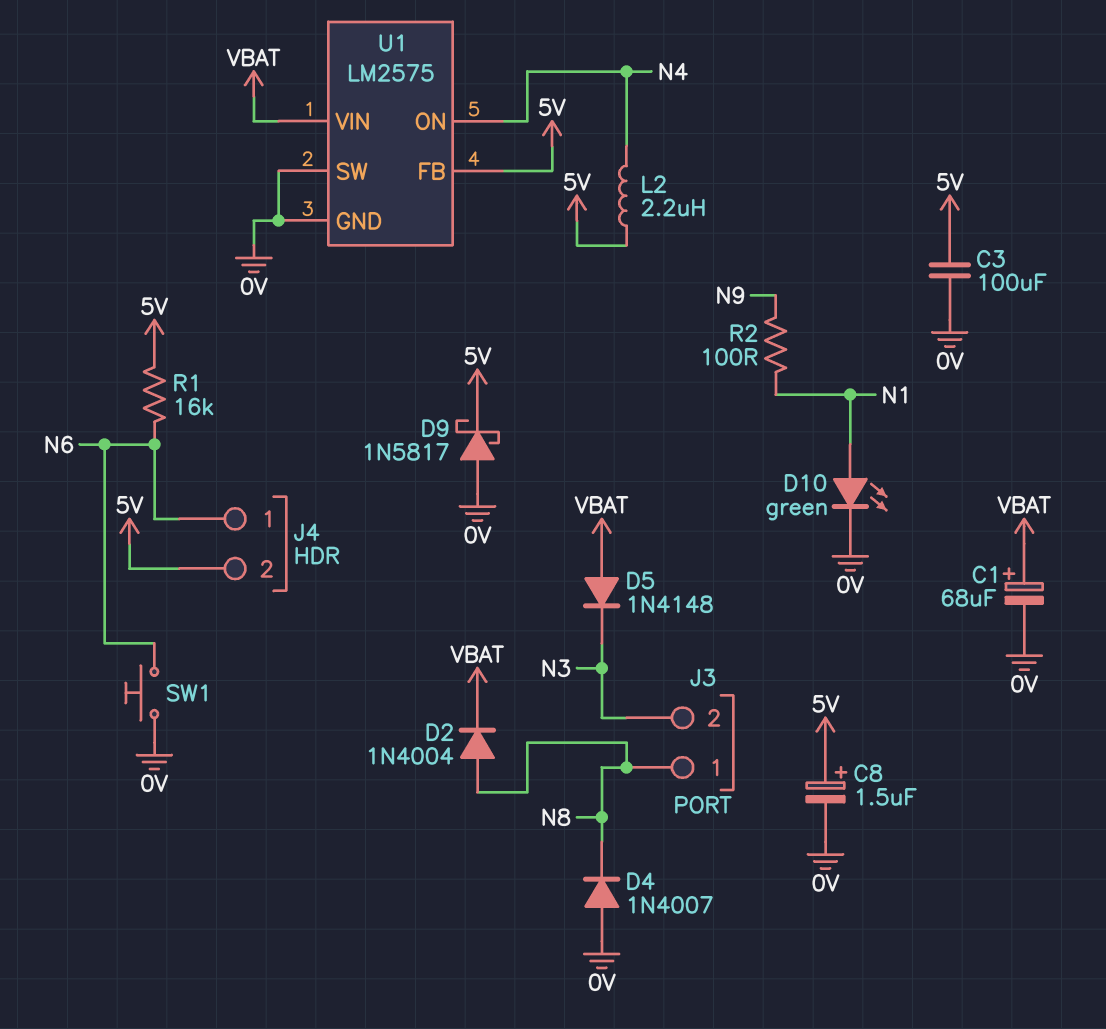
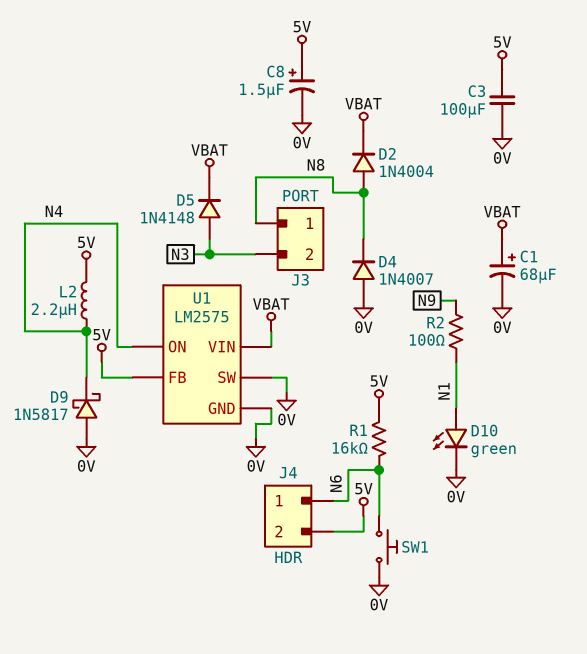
D5: diode 1N4148 (A VBAT, K N3) -> diode 1N4148 (A N3, K VBAT)
D9: schottky 1N5817 (A 0V, K 5V) -> schottky 1N5817 (A 0V, K N4)

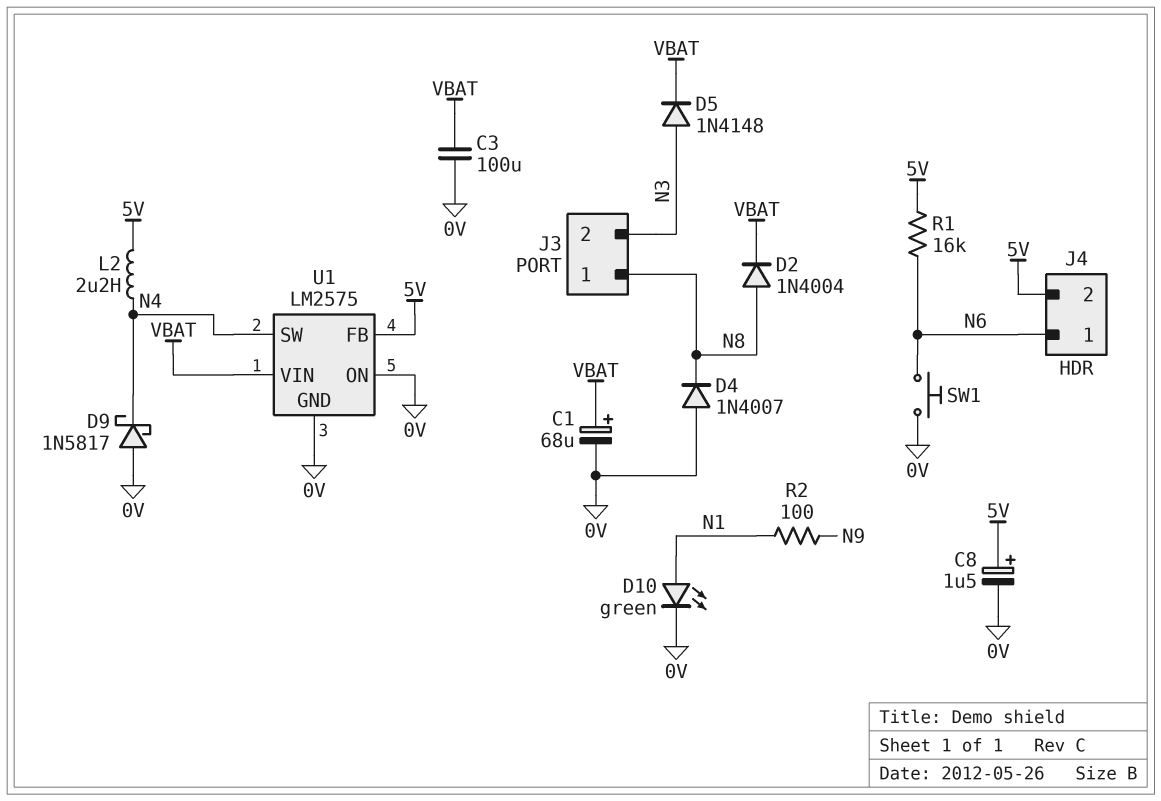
C3: 100uF (0V, 5V) -> 100uF (0V, VBAT)
U1 pin ON: N4 -> 0V
U1 pin SW: 0V -> N4

